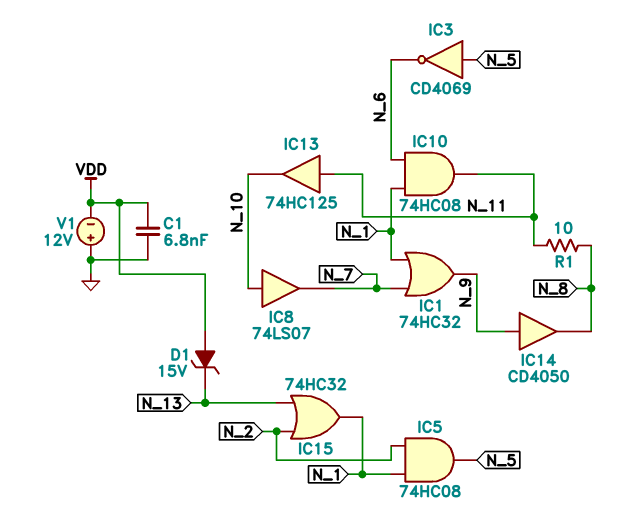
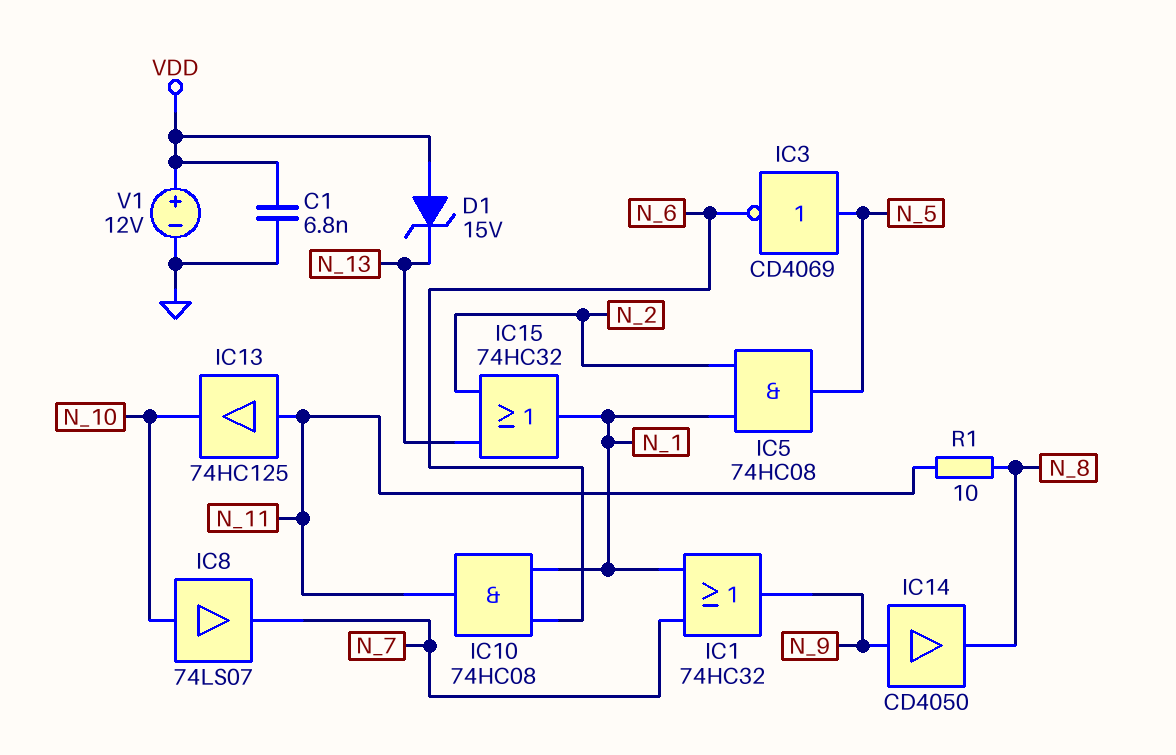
V1: 12V (plus GND, minus VDD) -> 12V (plus VDD, minus GND)

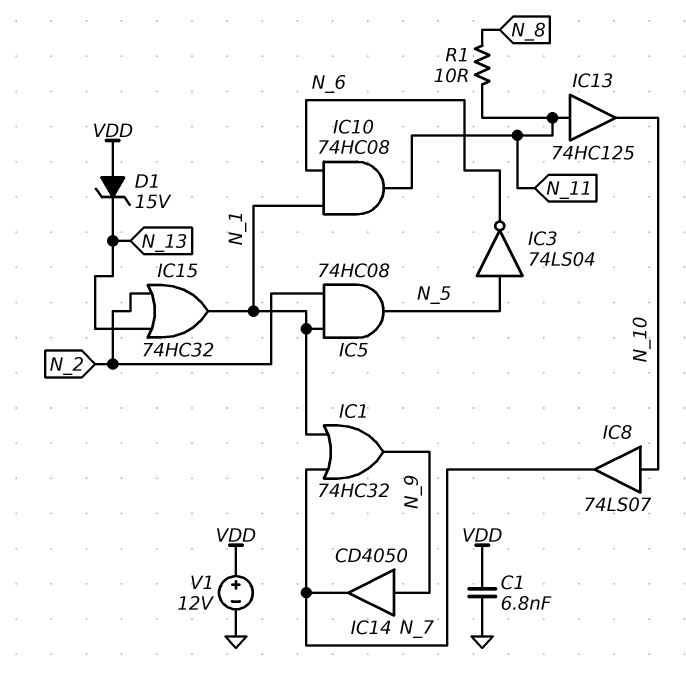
IC3: NOT CD4069 (in N_5, out N_6) -> NOT 74LS04 (in N_5, out N_6)
IC14: buffer CD4050 (in N_9, out N_8) -> buffer CD4050 (in N_9, out N_7)

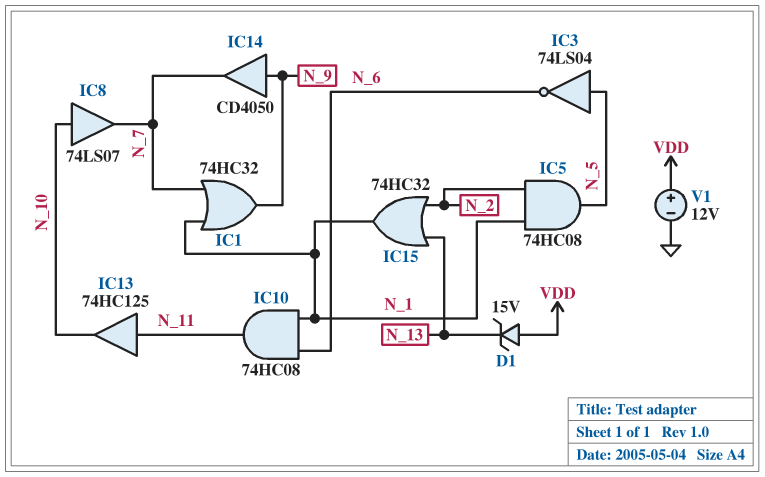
C1: 6.8nF (GND, VDD) -> none
R1: 10 (N_8, N_11) -> none

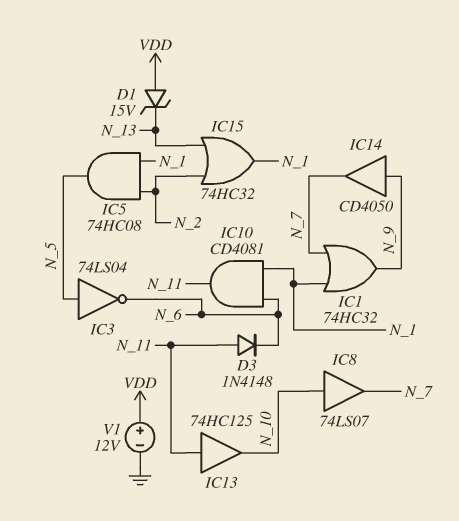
D3: none -> diode 1N4148 (A N_11, K N_6)
IC10: AND 74HC08 (in N_1, in N_6, out N_11) -> AND CD4081 (in N_1, in N_6, out N_11)

